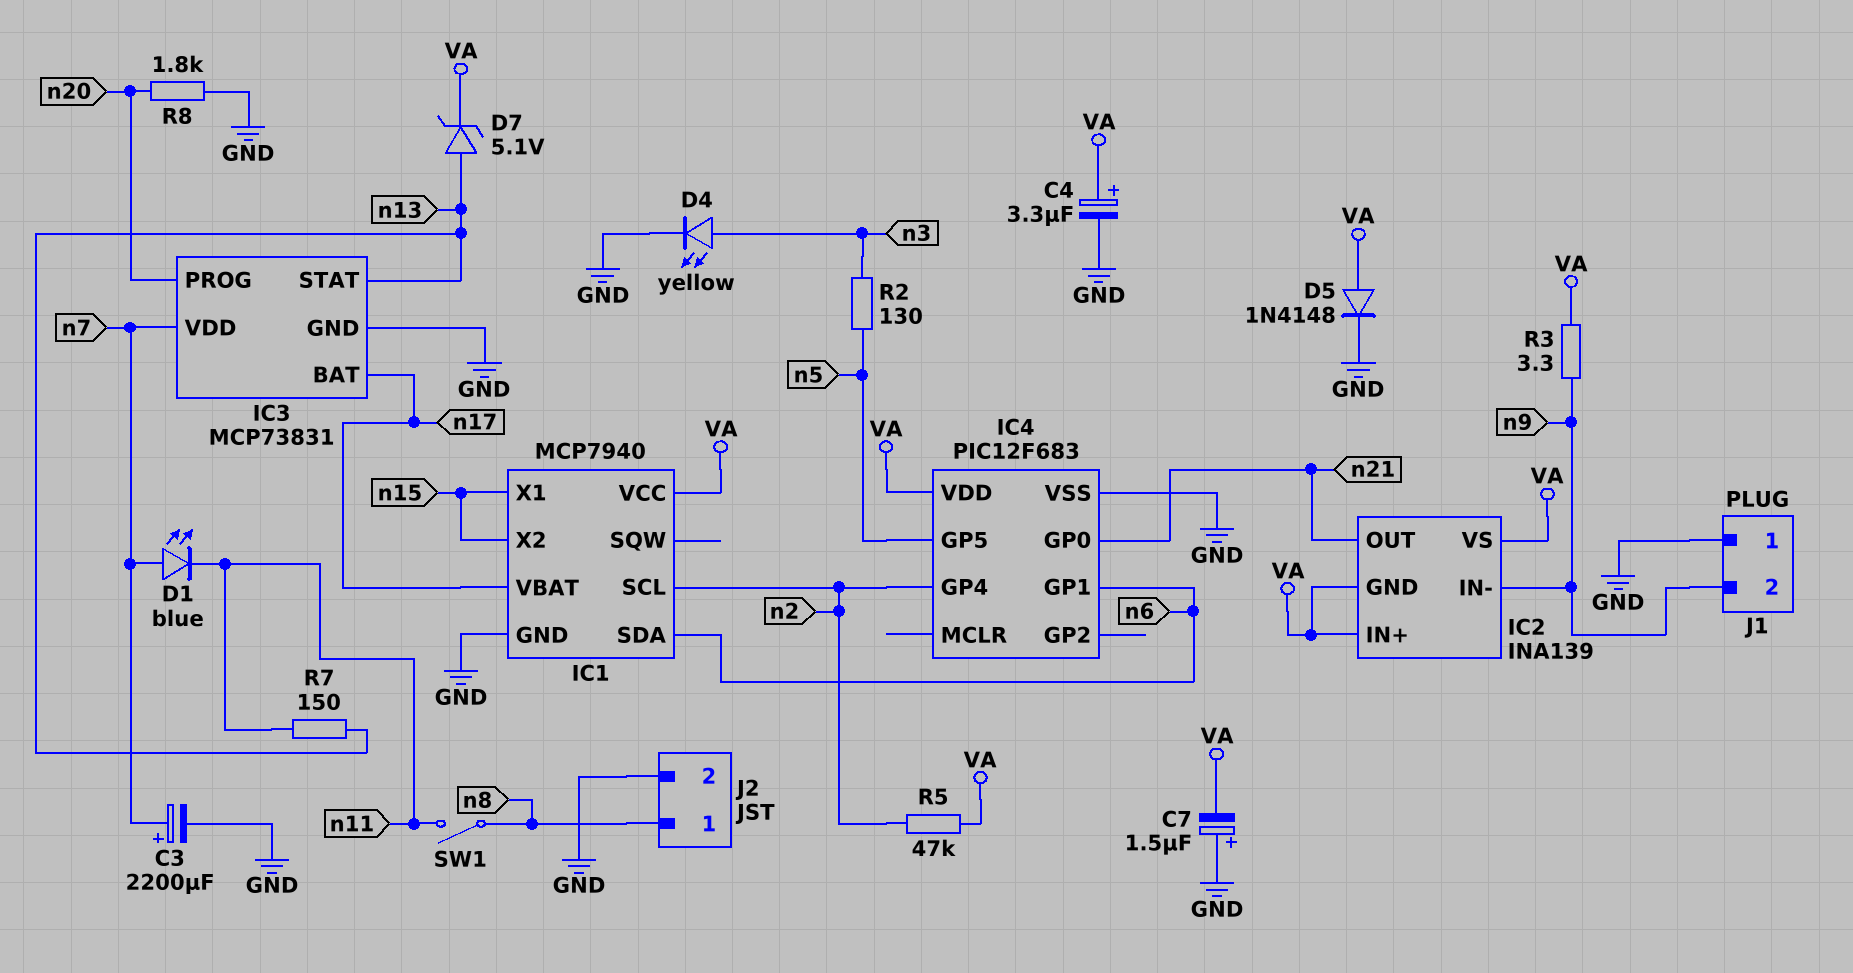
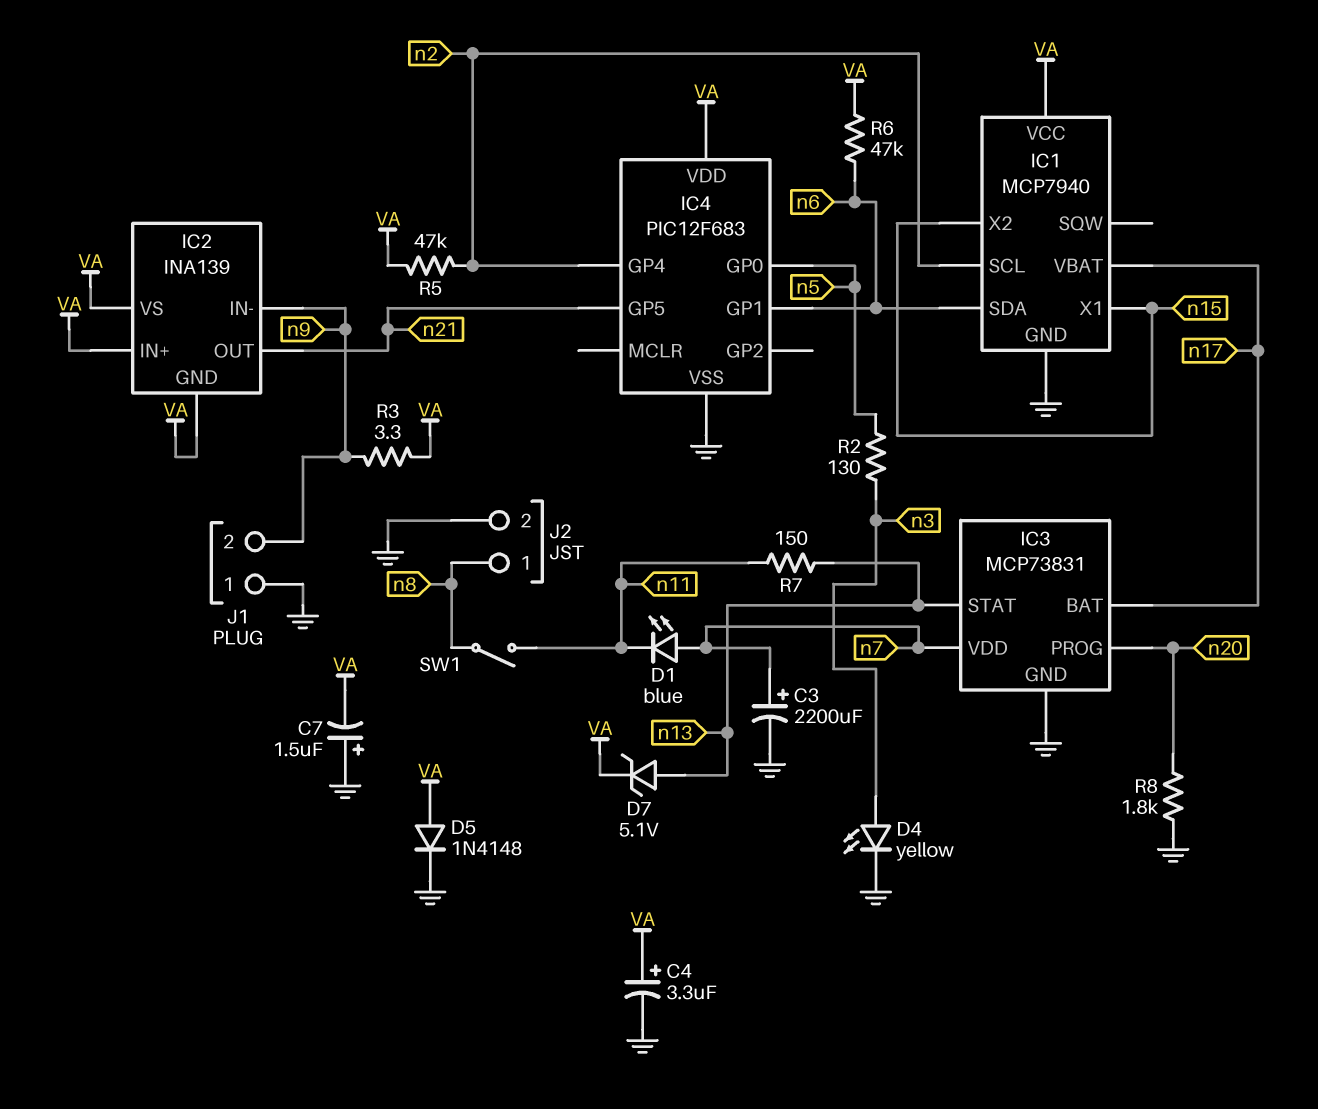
IC4 pin GP0: n21 -> n5
IC4 pin GP5: n5 -> n21
R6: none -> 47k (VA, n6)

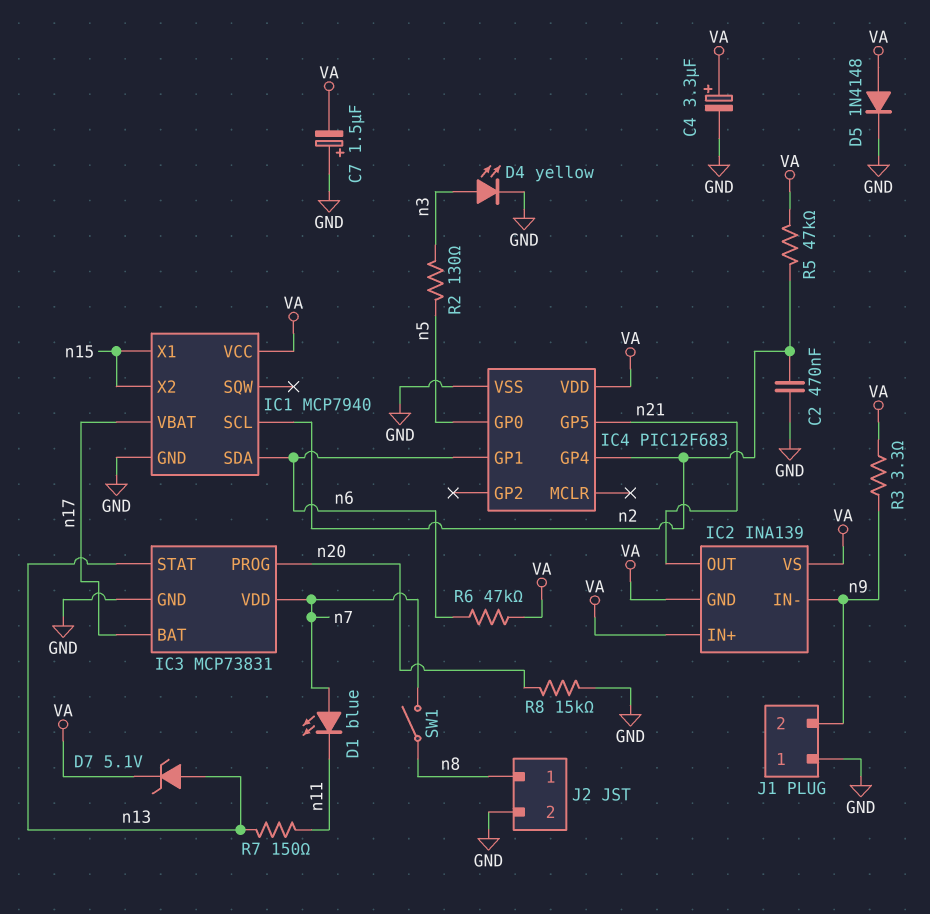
C2: none -> 470nF (GND, n2)
C3: 2200uF (plus n7, minus GND) -> none
R8: 1.8k (GND, n20) -> 15k (GND, n20)
SW1: switch (n8, n11) -> switch (n7, n8)

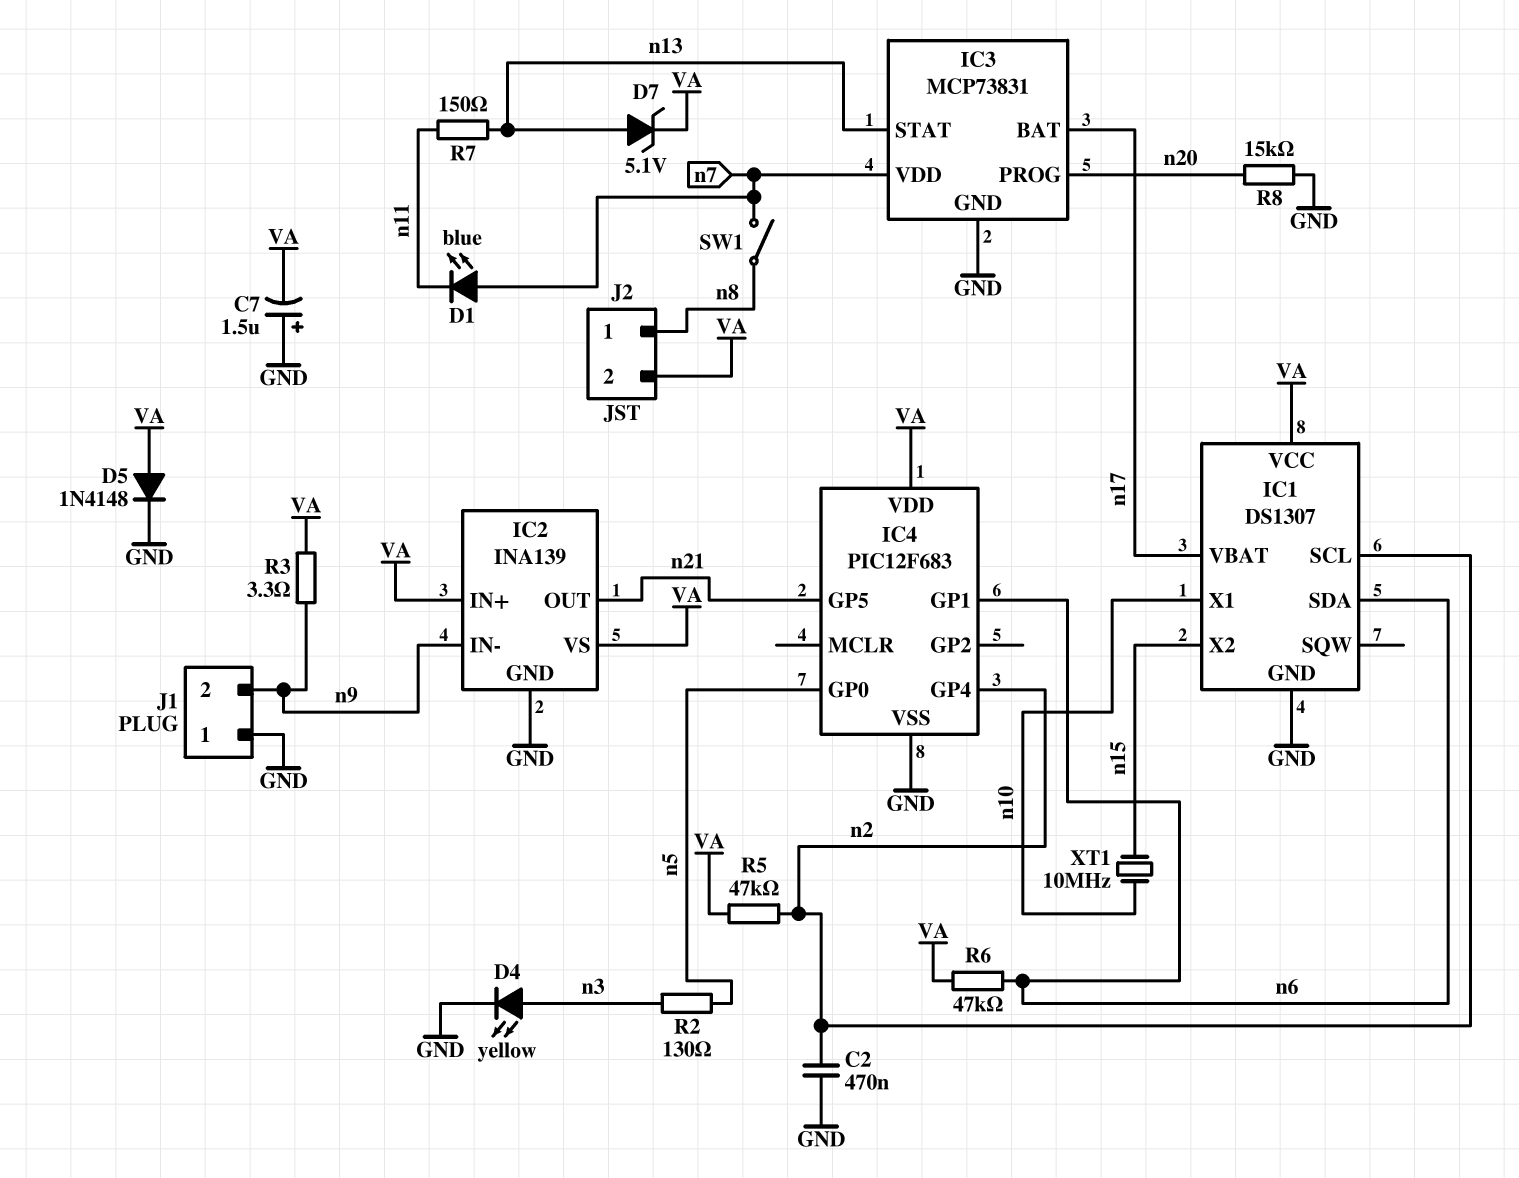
C4: 3.3uF (plus VA, minus GND) -> none
IC1: MCP7940 -> DS1307
IC1 pin X1: n15 -> n10
IC2 pin GND: VA -> GND
J2 pin 2: GND -> VA
XT1: none -> 10MHz (n10, n15)

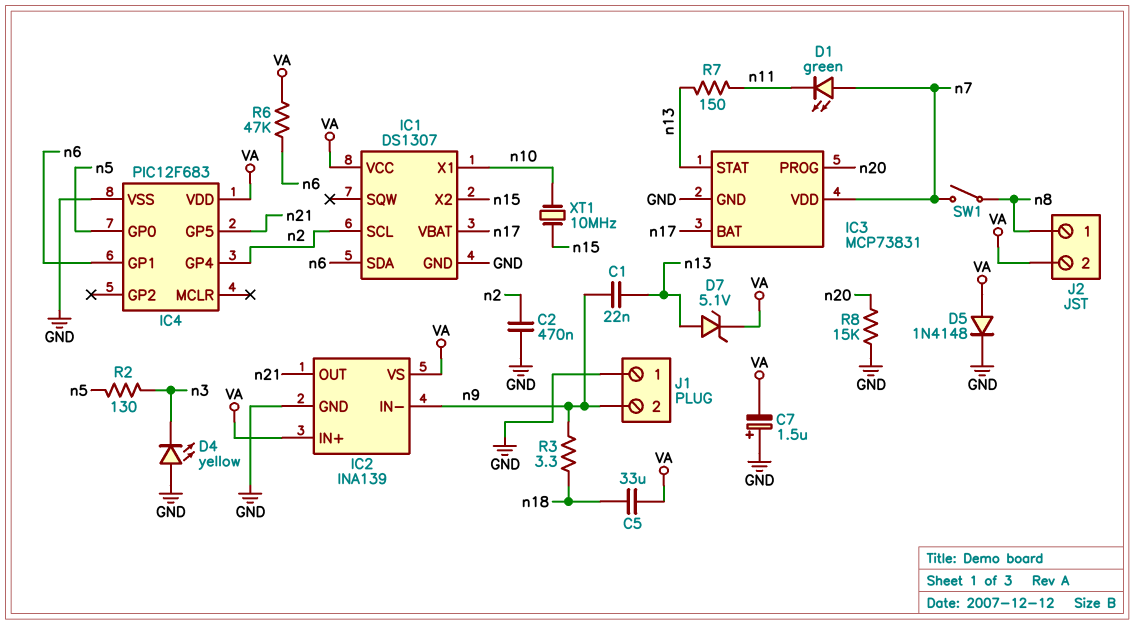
C1: none -> 22nF (n9, n13)
C5: none -> 33uF (VA, n18)
D1: LED blue (A n7, K n11) -> LED green (A n7, K n11)
D4: LED yellow (A n3, K GND) -> LED yellow (A GND, K n3)
R3: 3.3 (VA, n9) -> 3.3 (n9, n18)
R5: 47k (VA, n2) -> none

